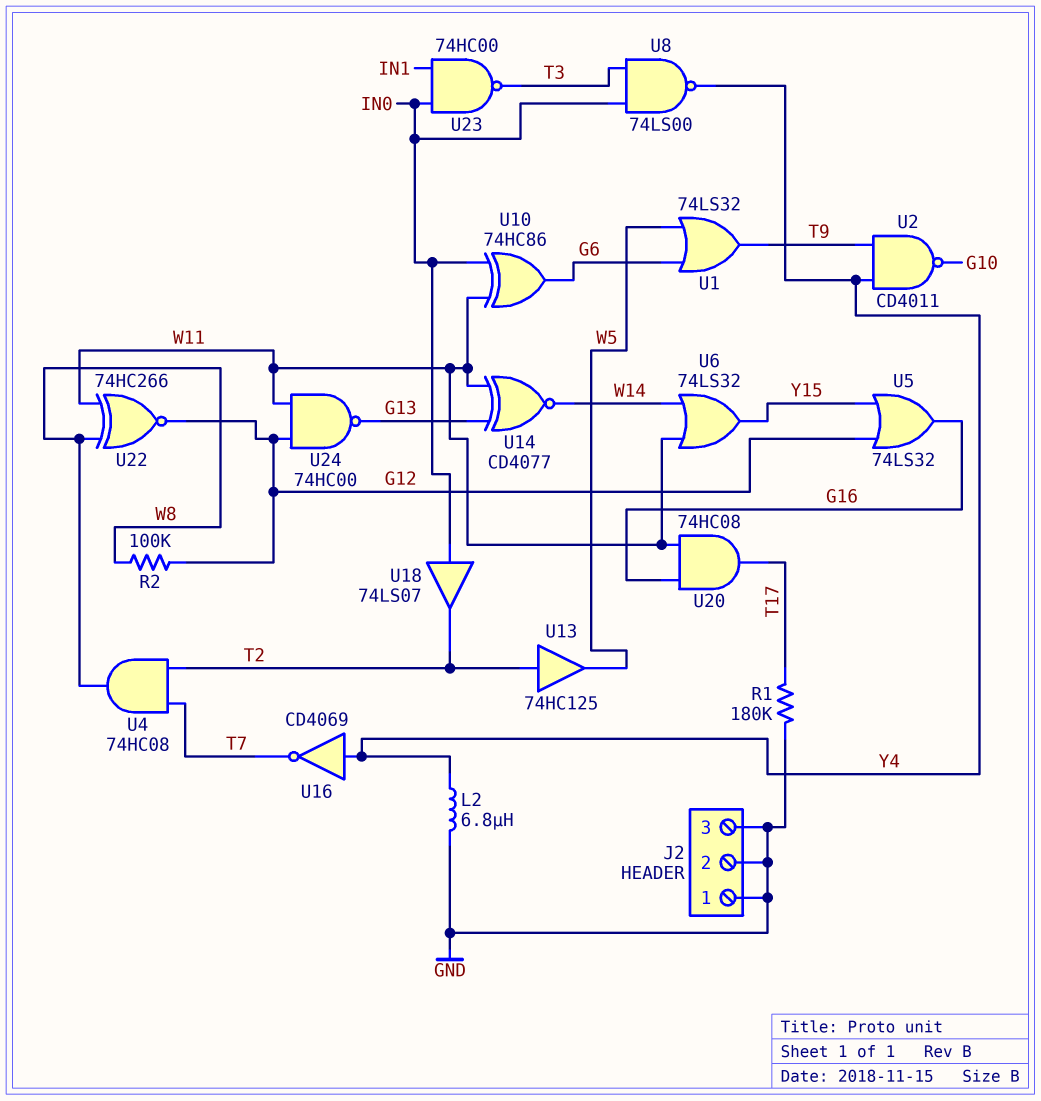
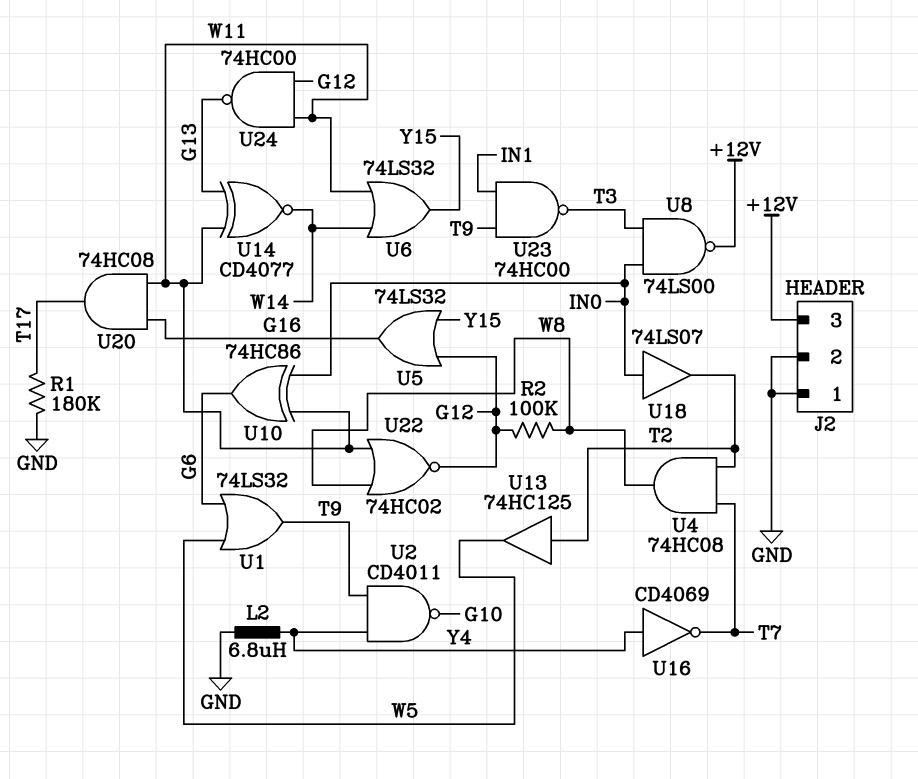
J2 pin 3: GND -> +12V
U8: NAND 74LS00 (in IN0, in T3, out Y4) -> NAND 74LS00 (in IN0, in T3, out +12V)
U22: XNOR 74HC266 (in W8, in W11, out G12) -> NOR 74HC02 (in W8, in W11, out G12)
U23: NAND 74HC00 (in IN0, in IN1, out T3) -> NAND 74HC00 (in IN1, in T9, out T3)

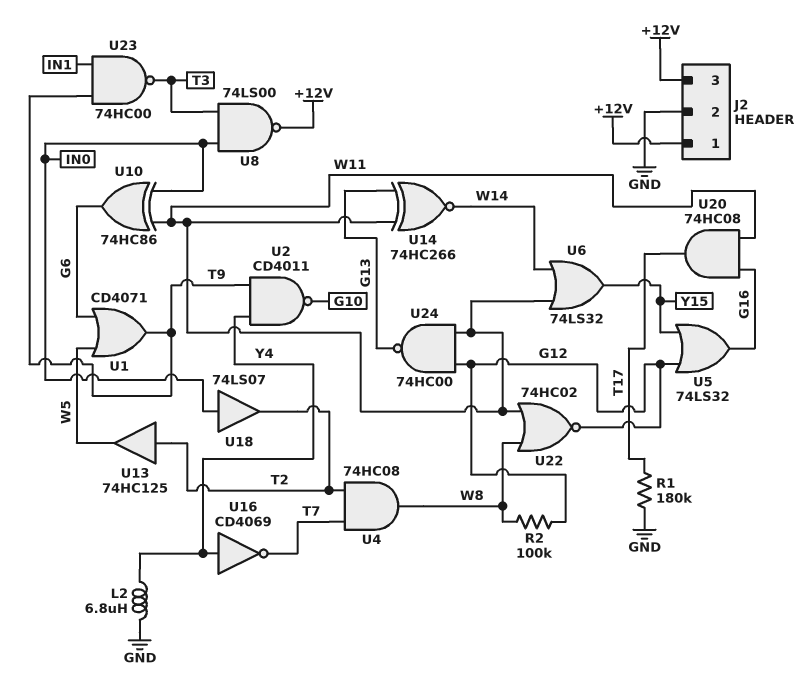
J2 pin 1: GND -> +12V
U1: OR 74LS32 (in G6, in W5, out T9) -> OR CD4071 (in G6, in W5, out T9)
U14: XNOR CD4077 (in G13, in W11, out W14) -> XNOR 74HC266 (in G13, in W11, out W14)

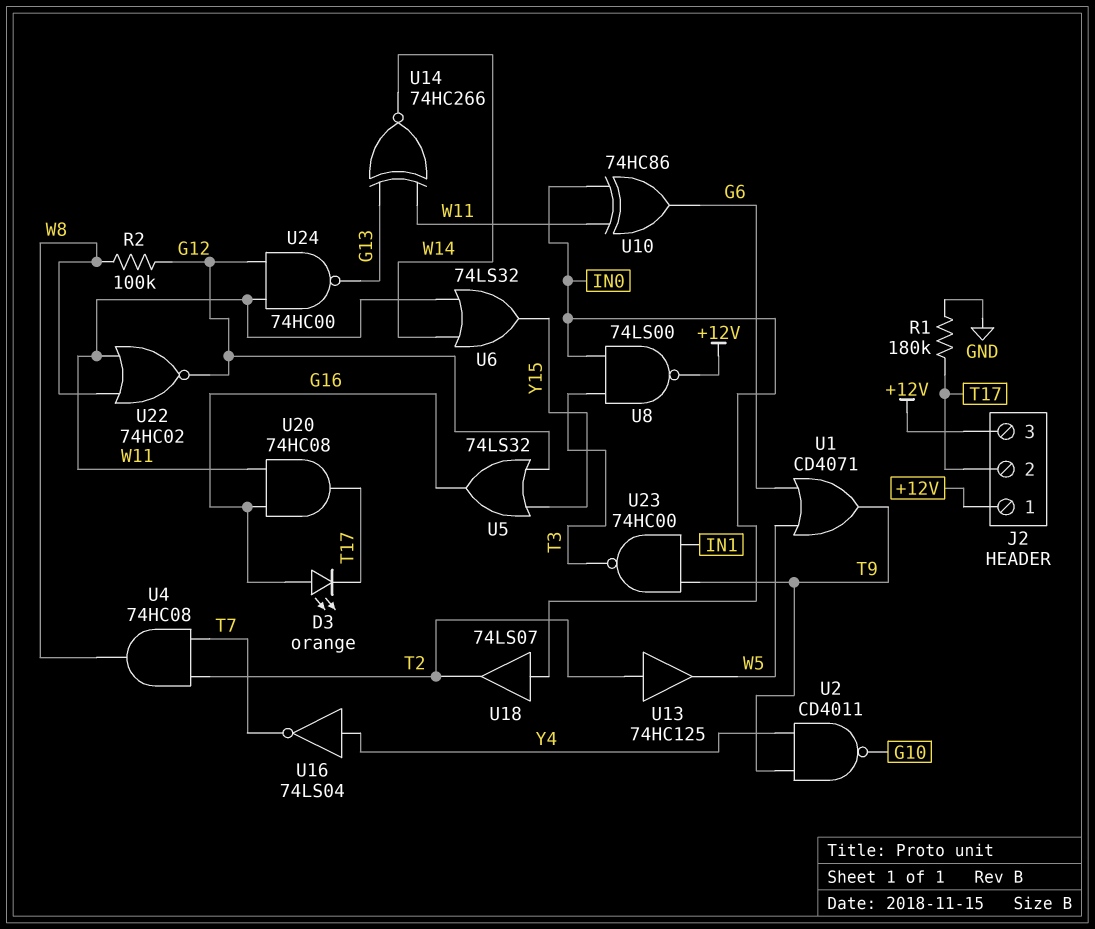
D3: none -> LED orange (A G16, K T17)
J2 pin 2: GND -> T17
L2: 6.8uH (GND, Y4) -> none
U16: NOT CD4069 (in Y4, out T7) -> NOT 74LS04 (in Y4, out T7)

